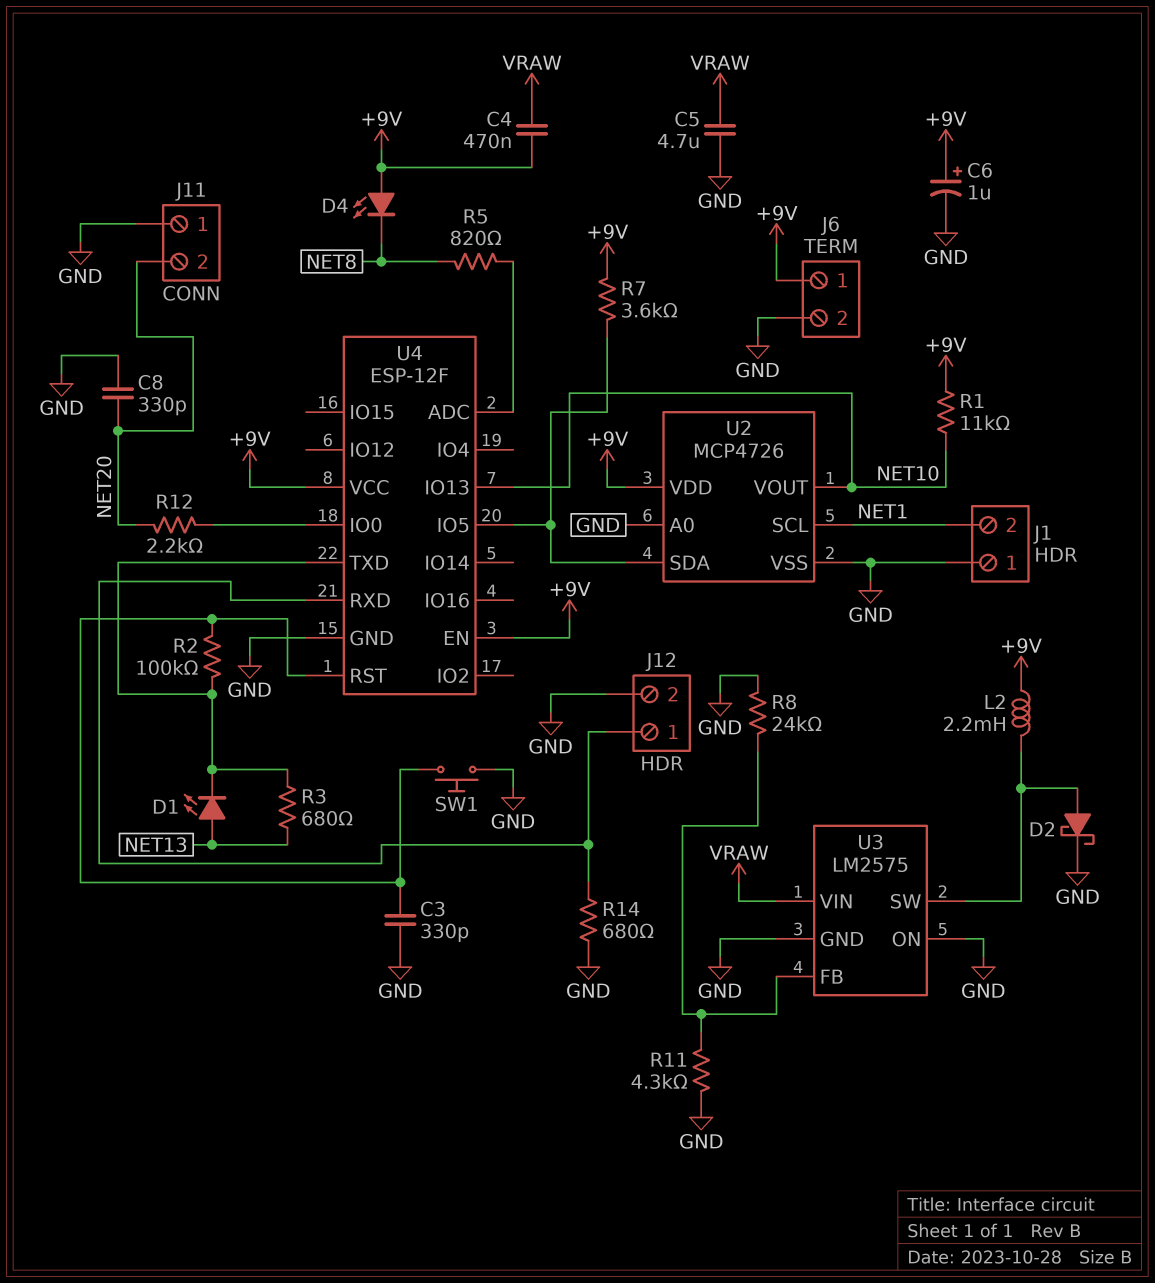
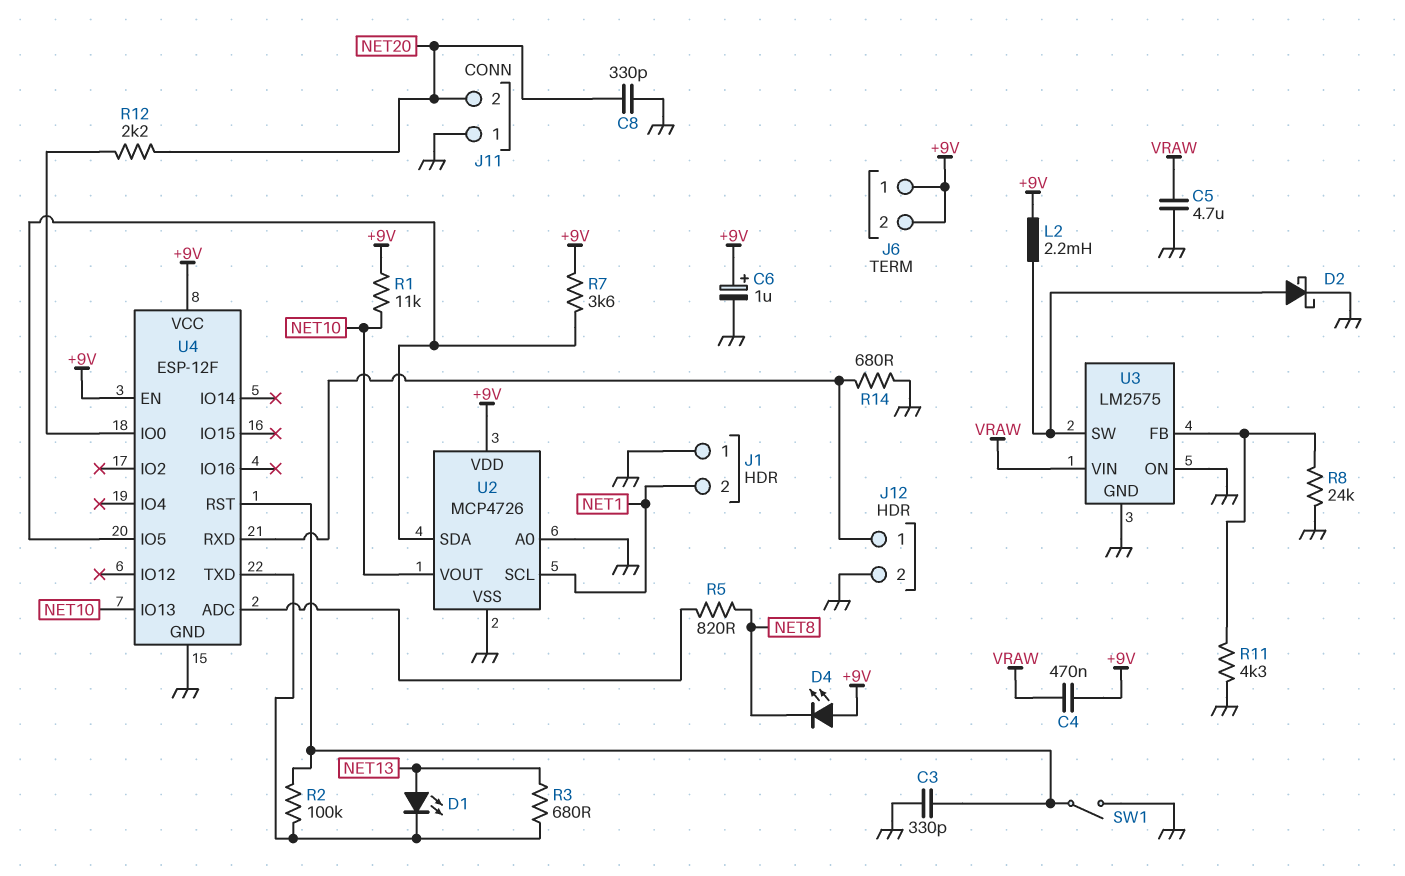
J6 pin 2: GND -> +9V
SW1: button (GND, U4/RST) -> switch (GND, U4/RST)

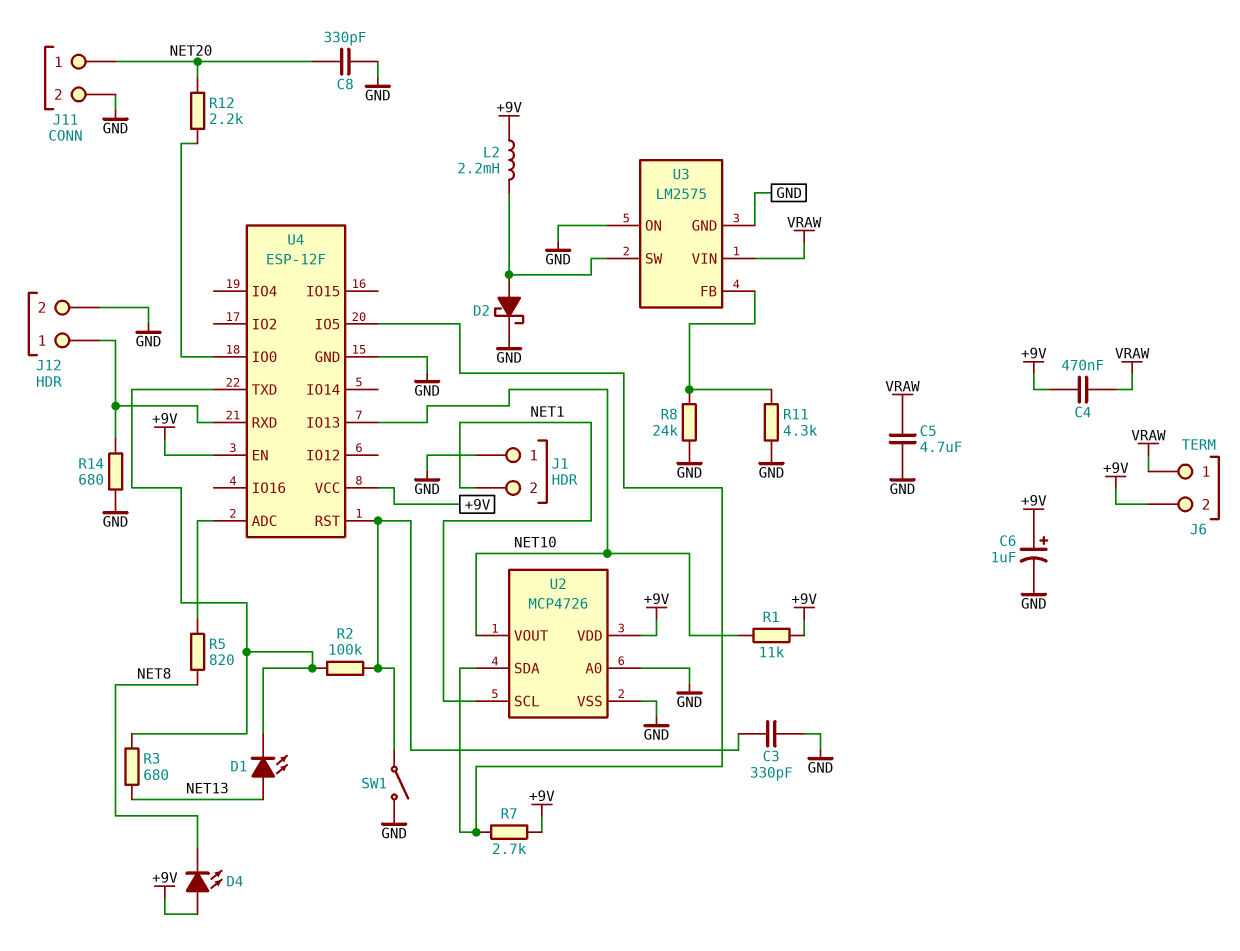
J6 pin 1: +9V -> VRAW
J11 pin 1: GND -> NET20
J11 pin 2: NET20 -> GND
R7: 3.6k (+9V, U2/SDA) -> 2.7k (+9V, U2/SDA)

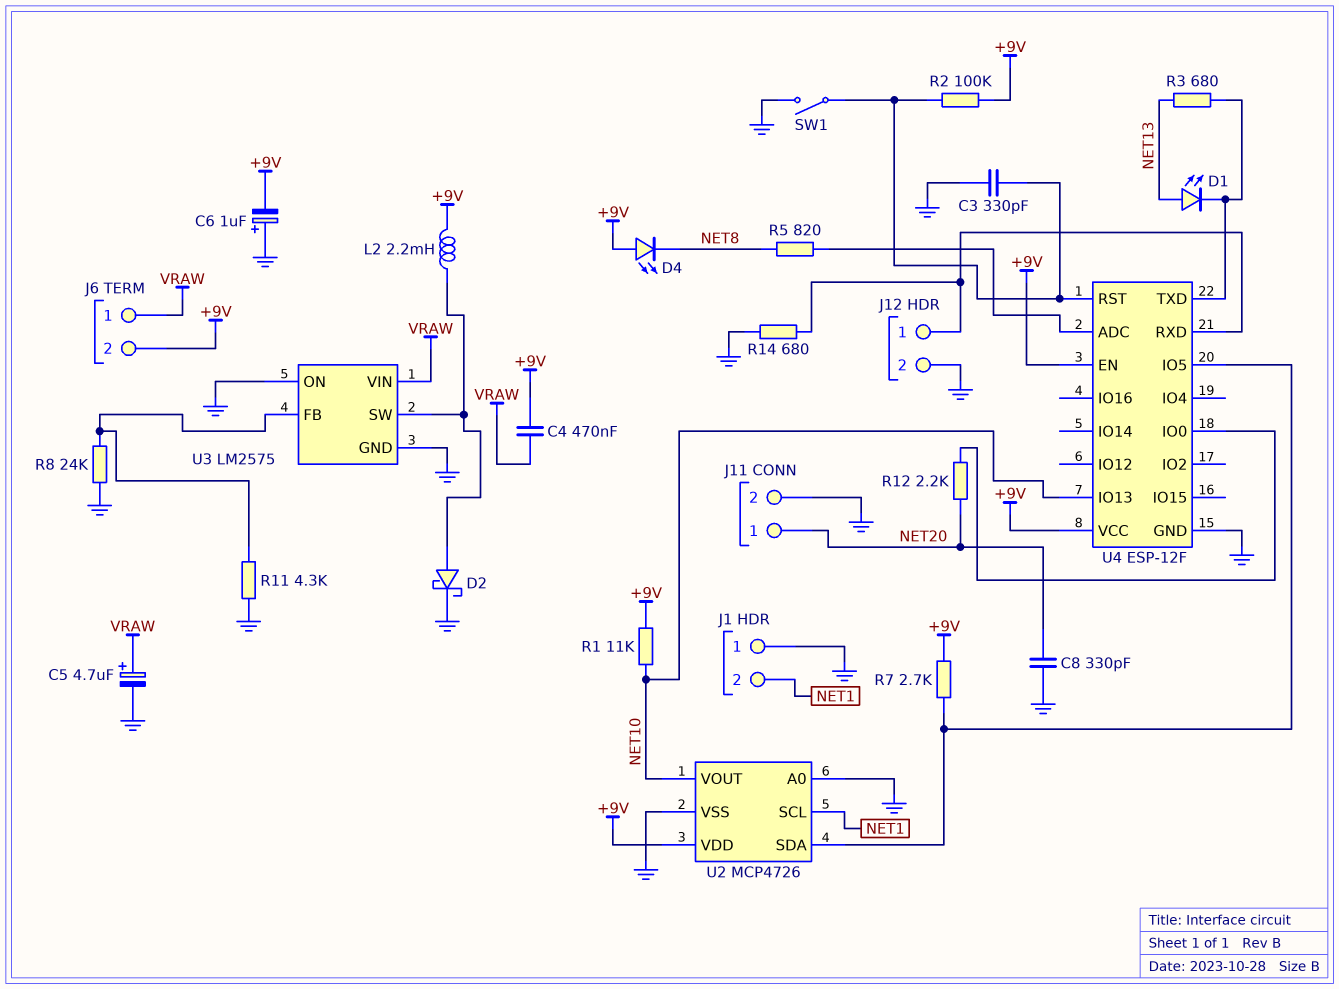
C5: 4.7uF (GND, VRAW) -> 4.7uF (plus VRAW, minus GND)
C6: 1uF (plus +9V, minus GND) -> 1uF (plus GND, minus +9V)
R2: 100k (U4/RST, U4/TXD) -> 100k (+9V, U4/RST)

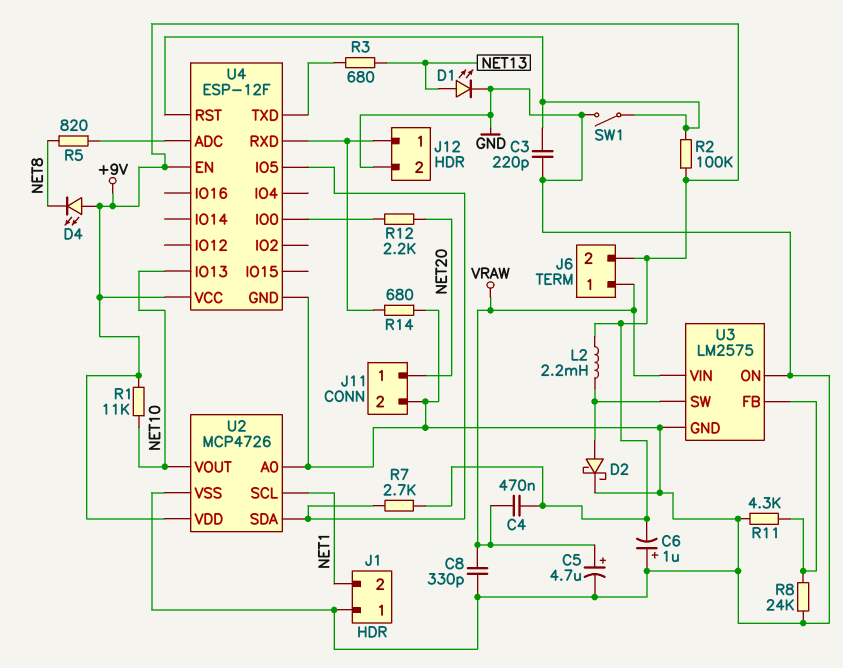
C3: 330pF (GND, U4/RST) -> 220pF (GND, U4/RST)
C8: 330pF (GND, NET20) -> 330pF (GND, VRAW)
D1: LED (A NET13, K U4/TXD) -> LED (A NET13, K GND)

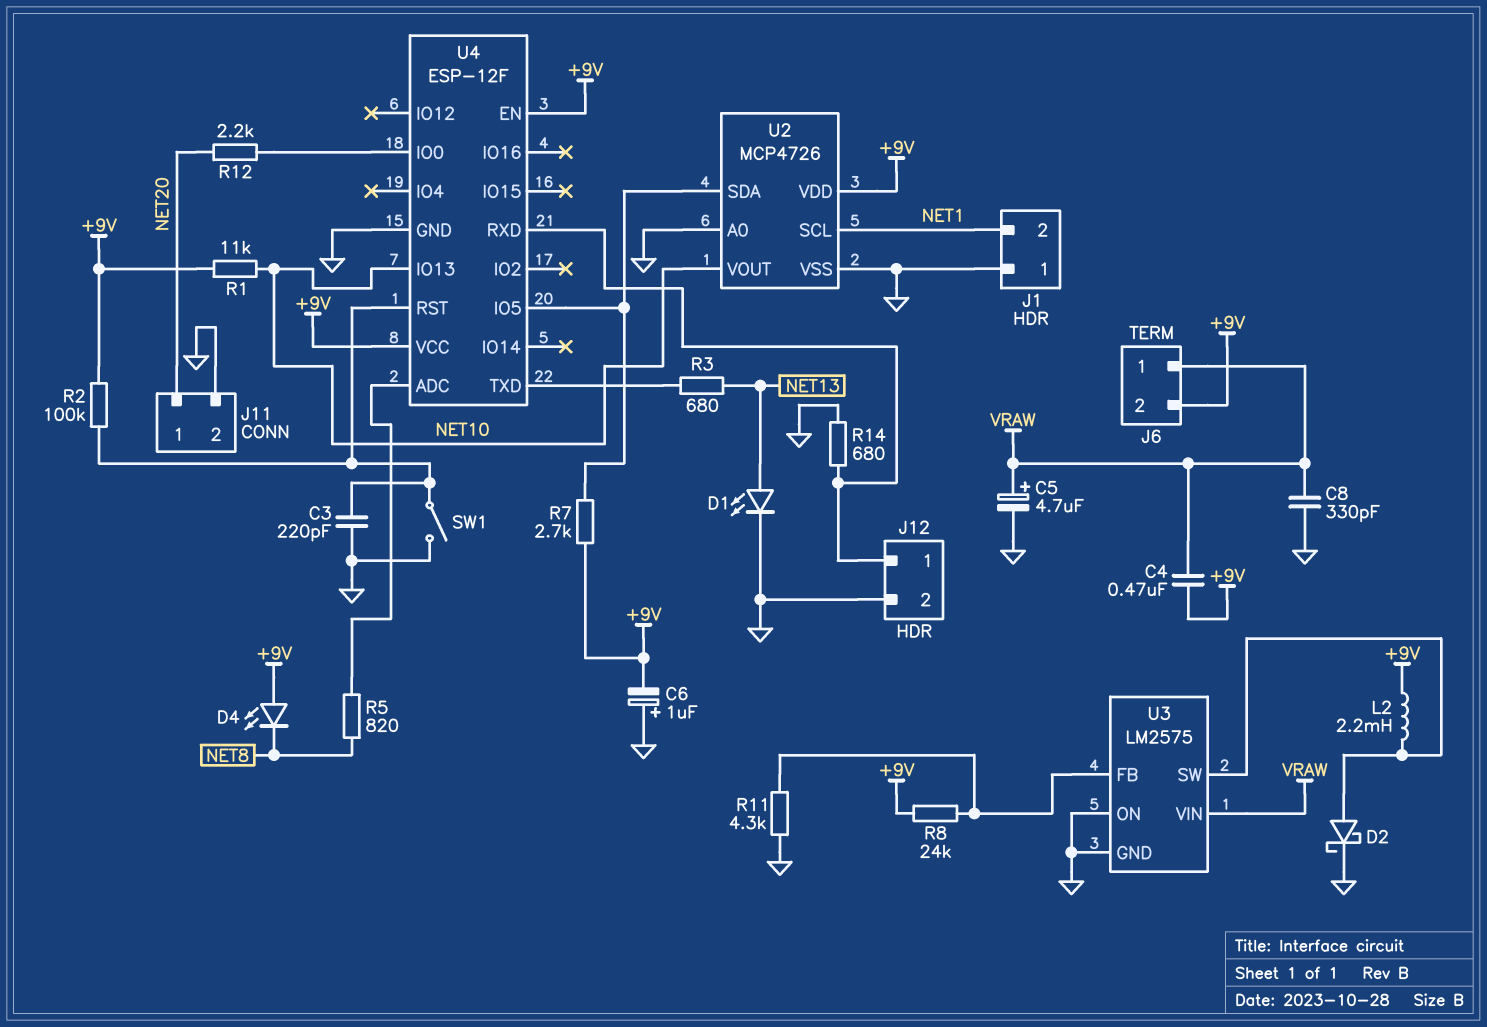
R8: 24k (GND, U3/FB) -> 24k (+9V, U3/FB)

